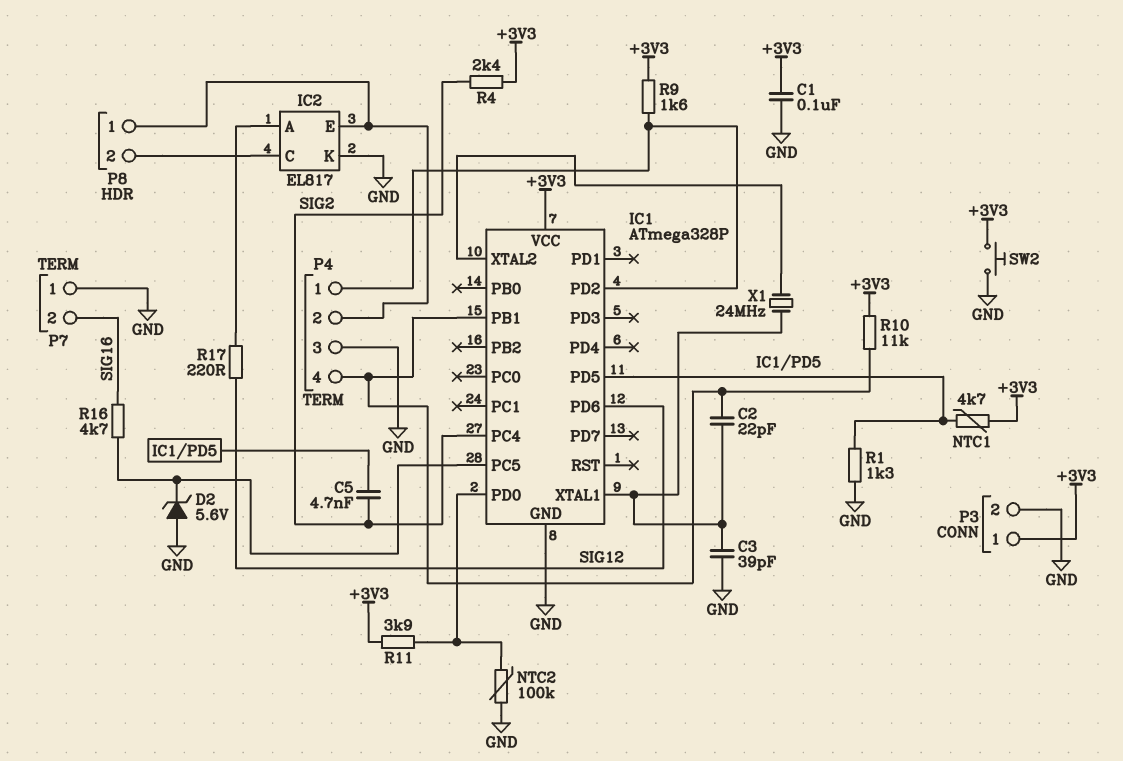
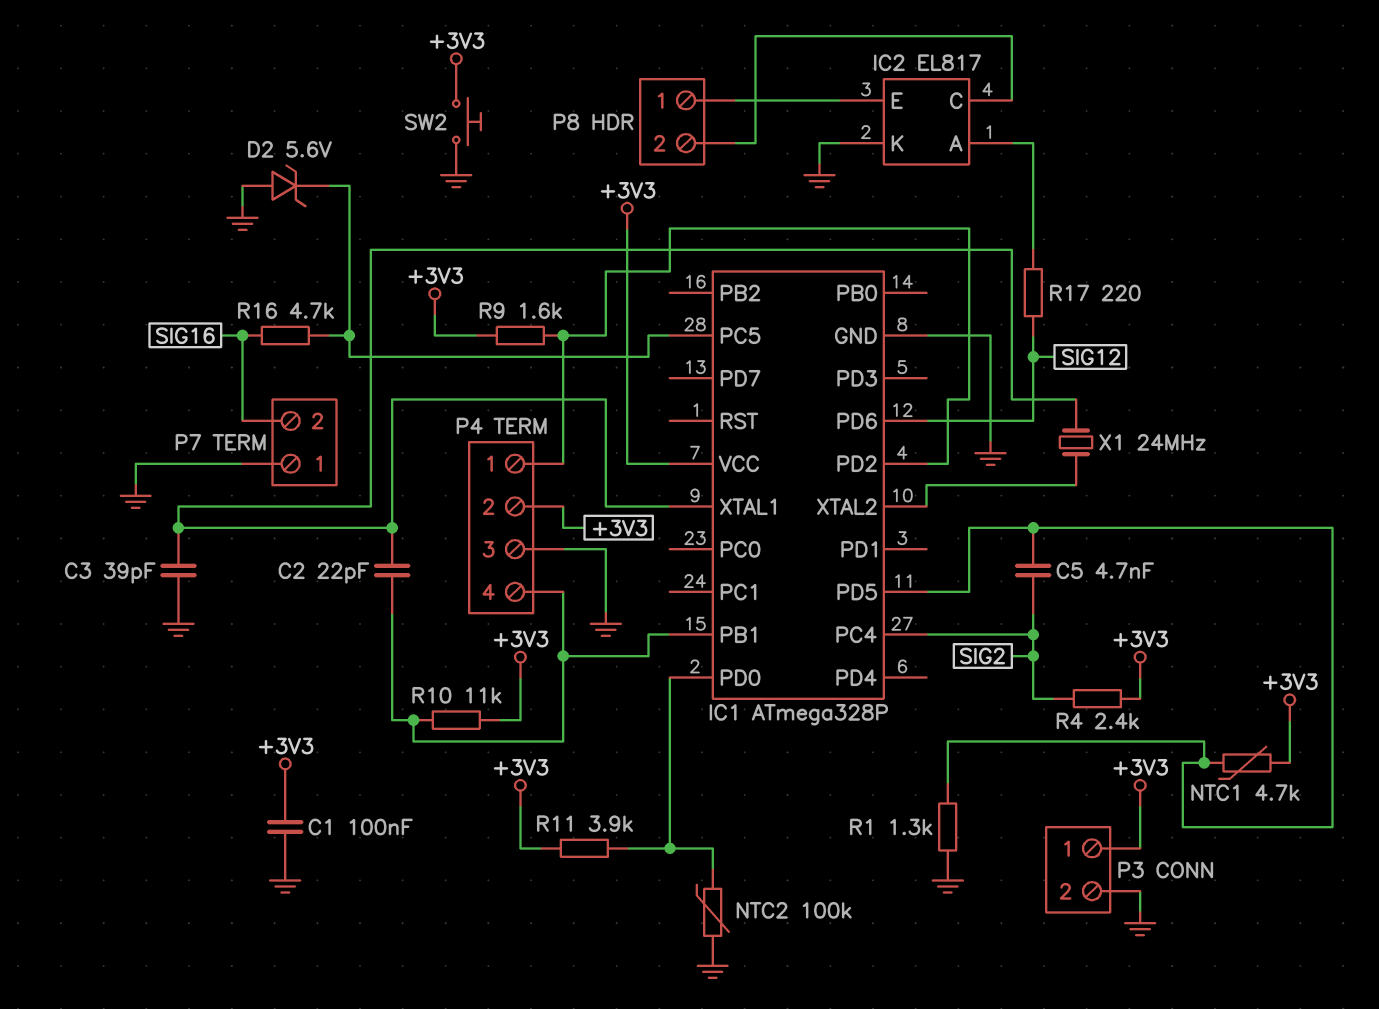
P4 pin 2: IC2/E -> +3V3

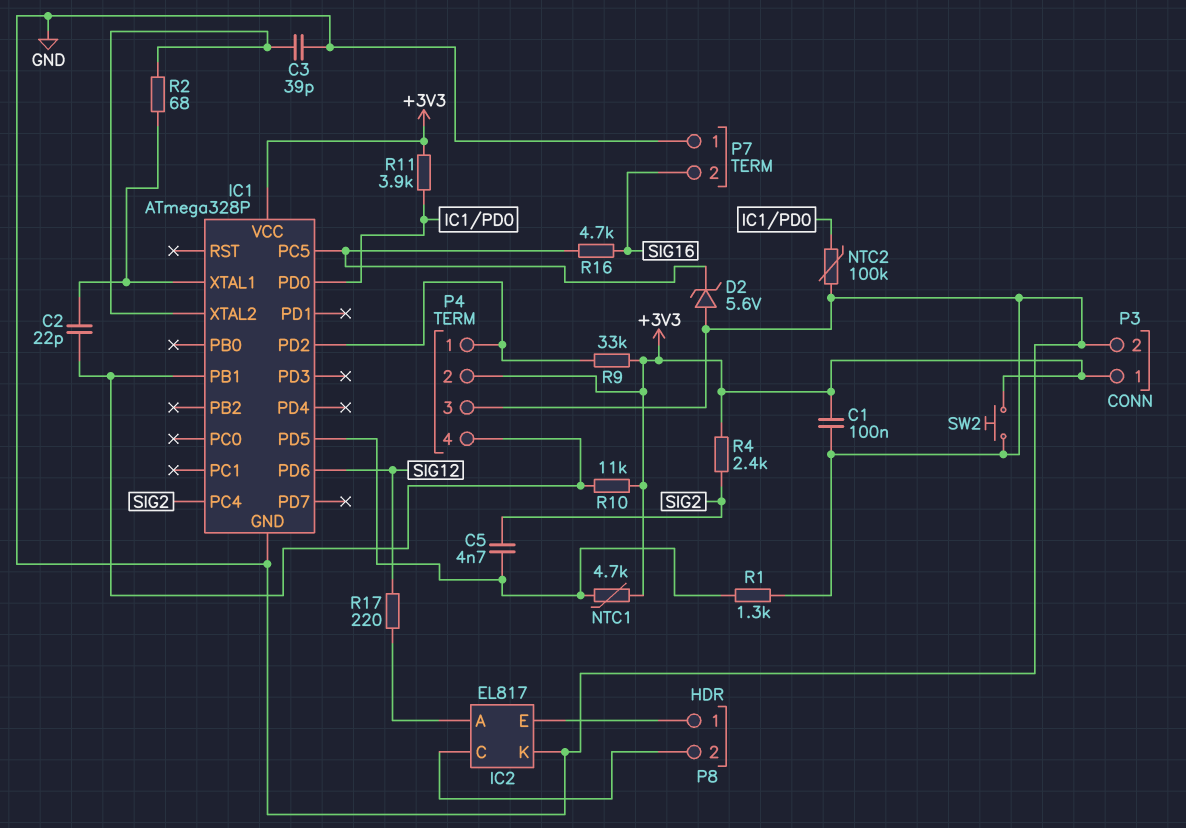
C3: 39pF (GND, IC1/XTAL1) -> 39pF (GND, IC1/XTAL2)
R2: none -> 68 (IC1/XTAL1, IC1/XTAL2)
R9: 1.6k (+3V3, IC1/PD2) -> 33k (+3V3, IC1/PD2)
X1: 24MHz (IC1/XTAL1, IC1/XTAL2) -> none

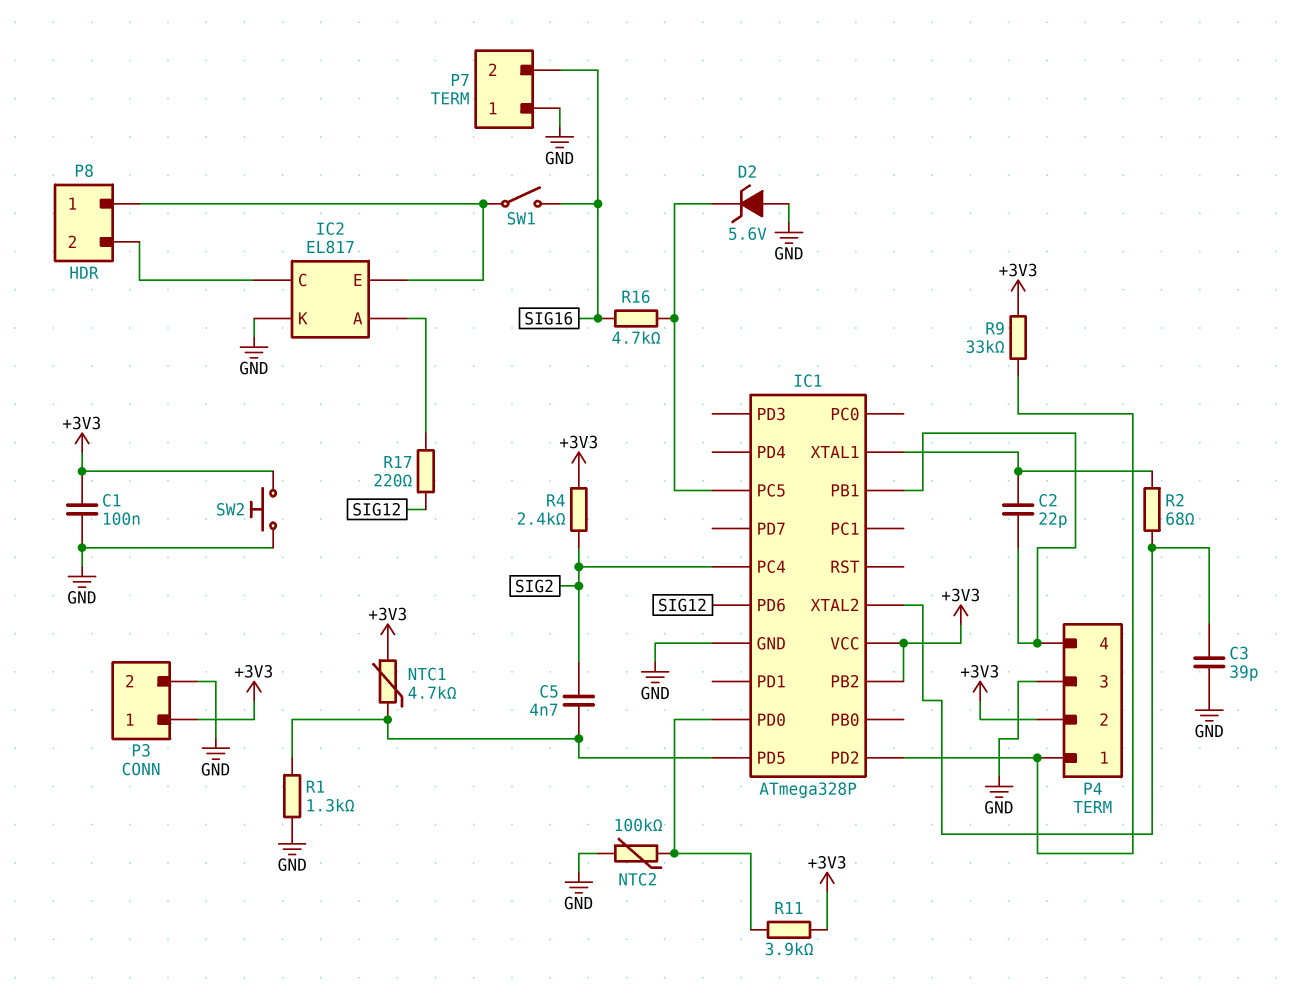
IC1 pin PB2: none -> +3V3
R10: 11k (+3V3, IC1/PB1) -> none
SW1: none -> switch (IC2/E, SIG16)

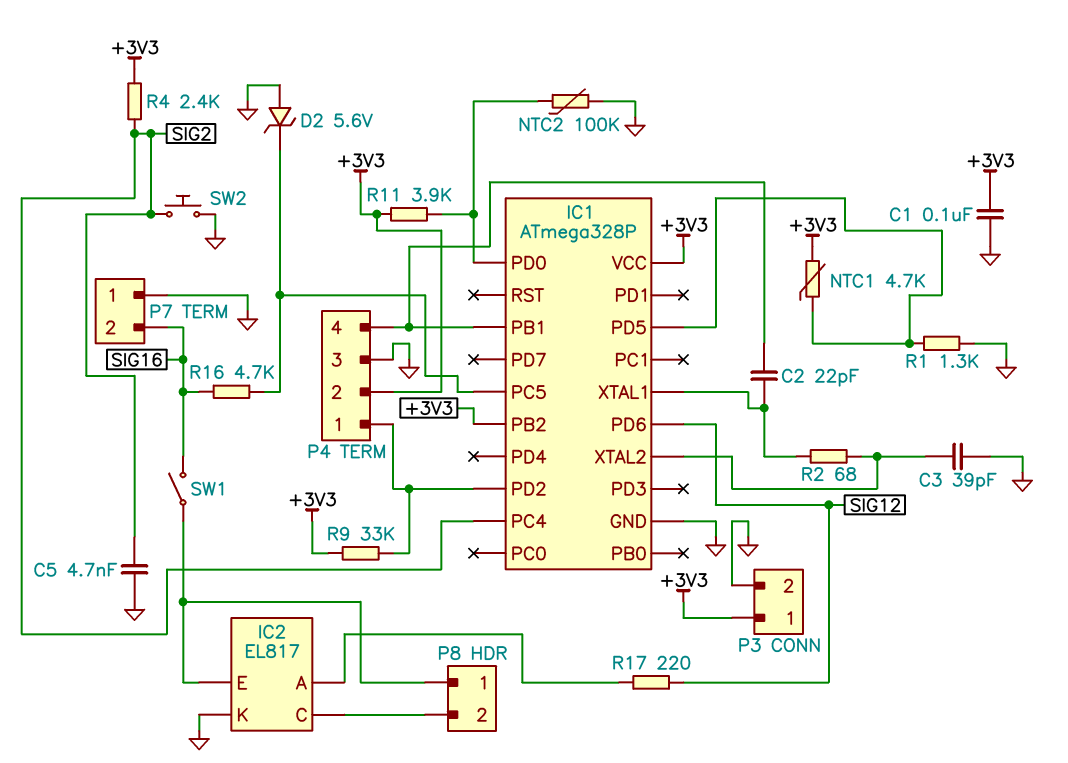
C5: 4.7nF (IC1/PD5, SIG2) -> 4.7nF (GND, SIG2)
SW2: button (+3V3, GND) -> button (GND, SIG2)

